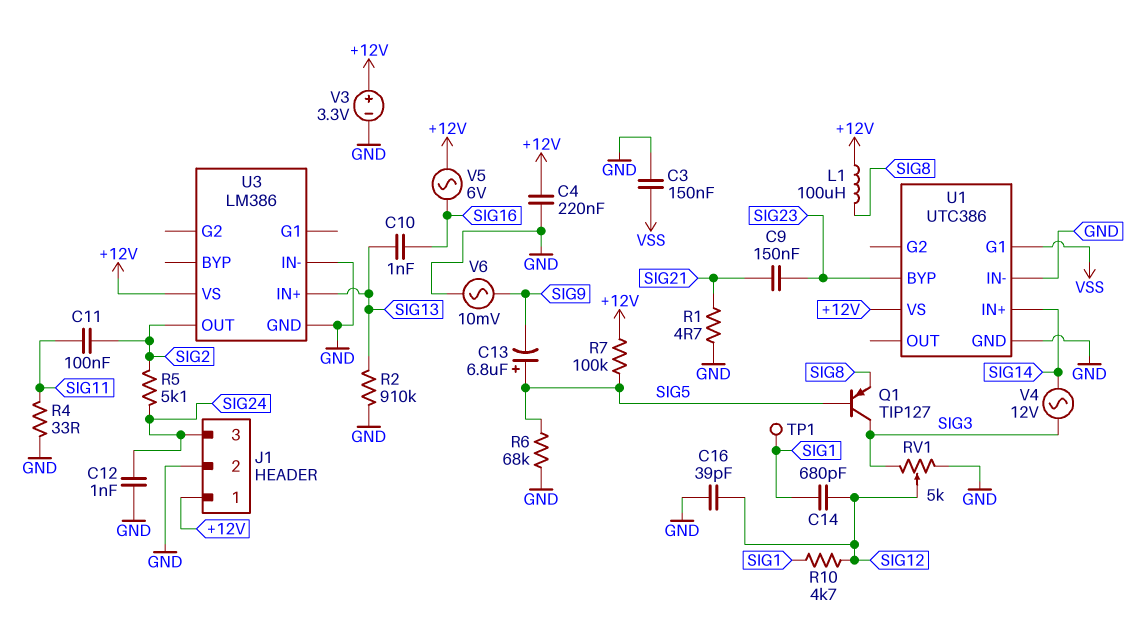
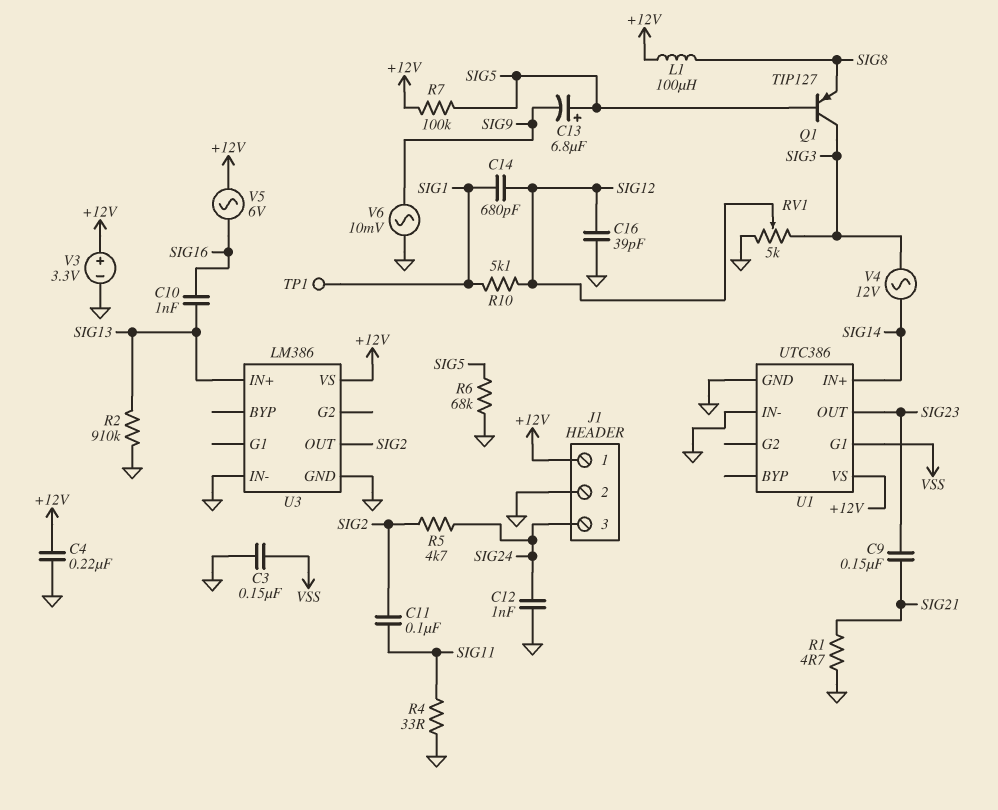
R5: 5.1k (SIG2, SIG24) -> 4.7k (SIG2, SIG24)
R10: 4.7k (SIG1, SIG12) -> 5.1k (SIG1, SIG12)
U1 pin BYP: SIG23 -> none
U1 pin OUT: none -> SIG23

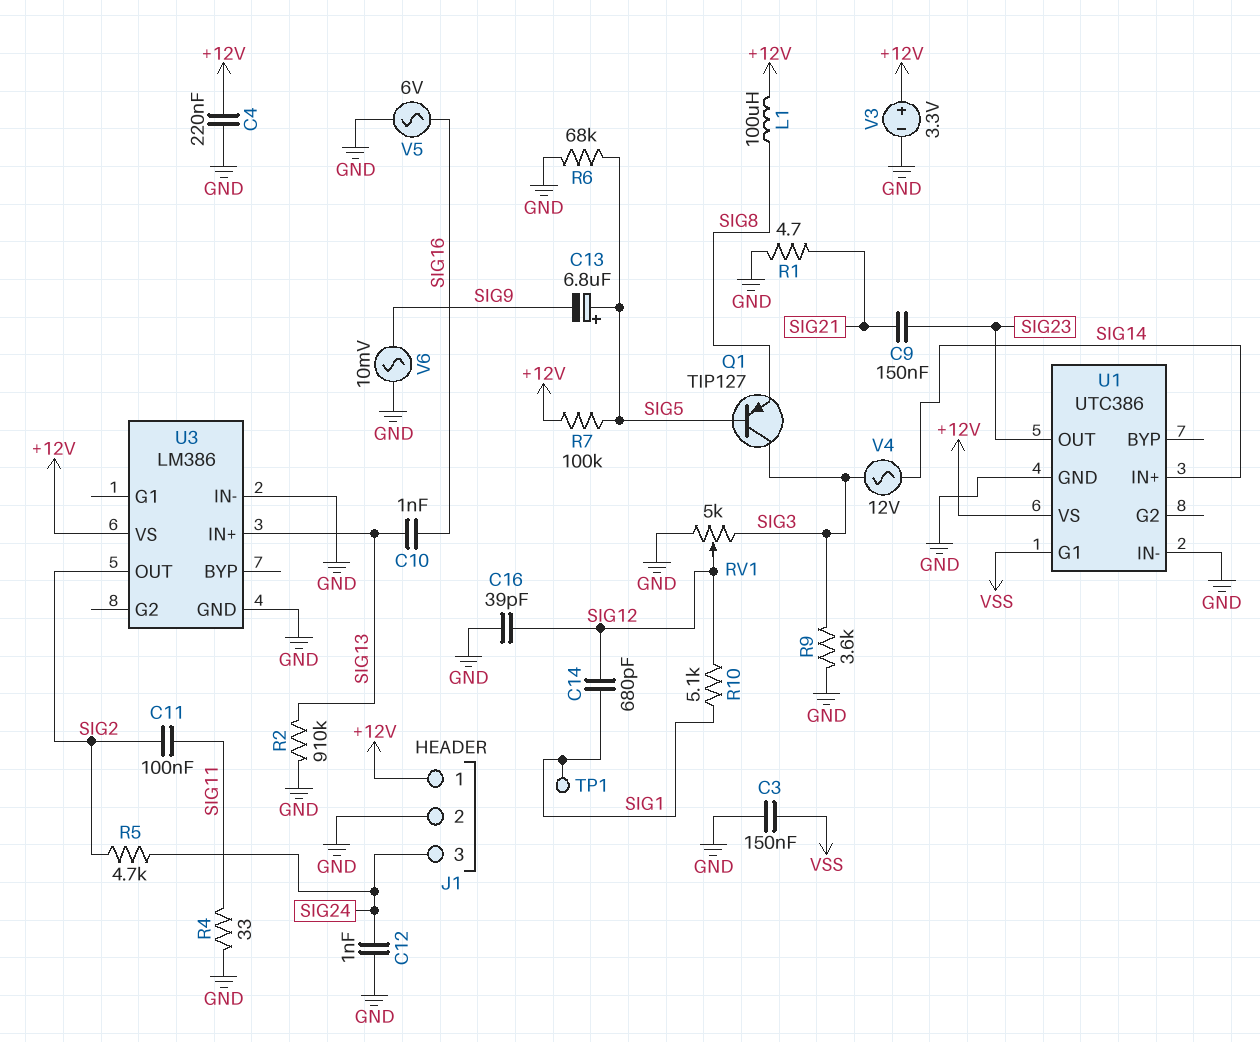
R9: none -> 3.6k (GND, SIG3)
V5: AC 6V (+12V, SIG16) -> AC 6V (GND, SIG16)

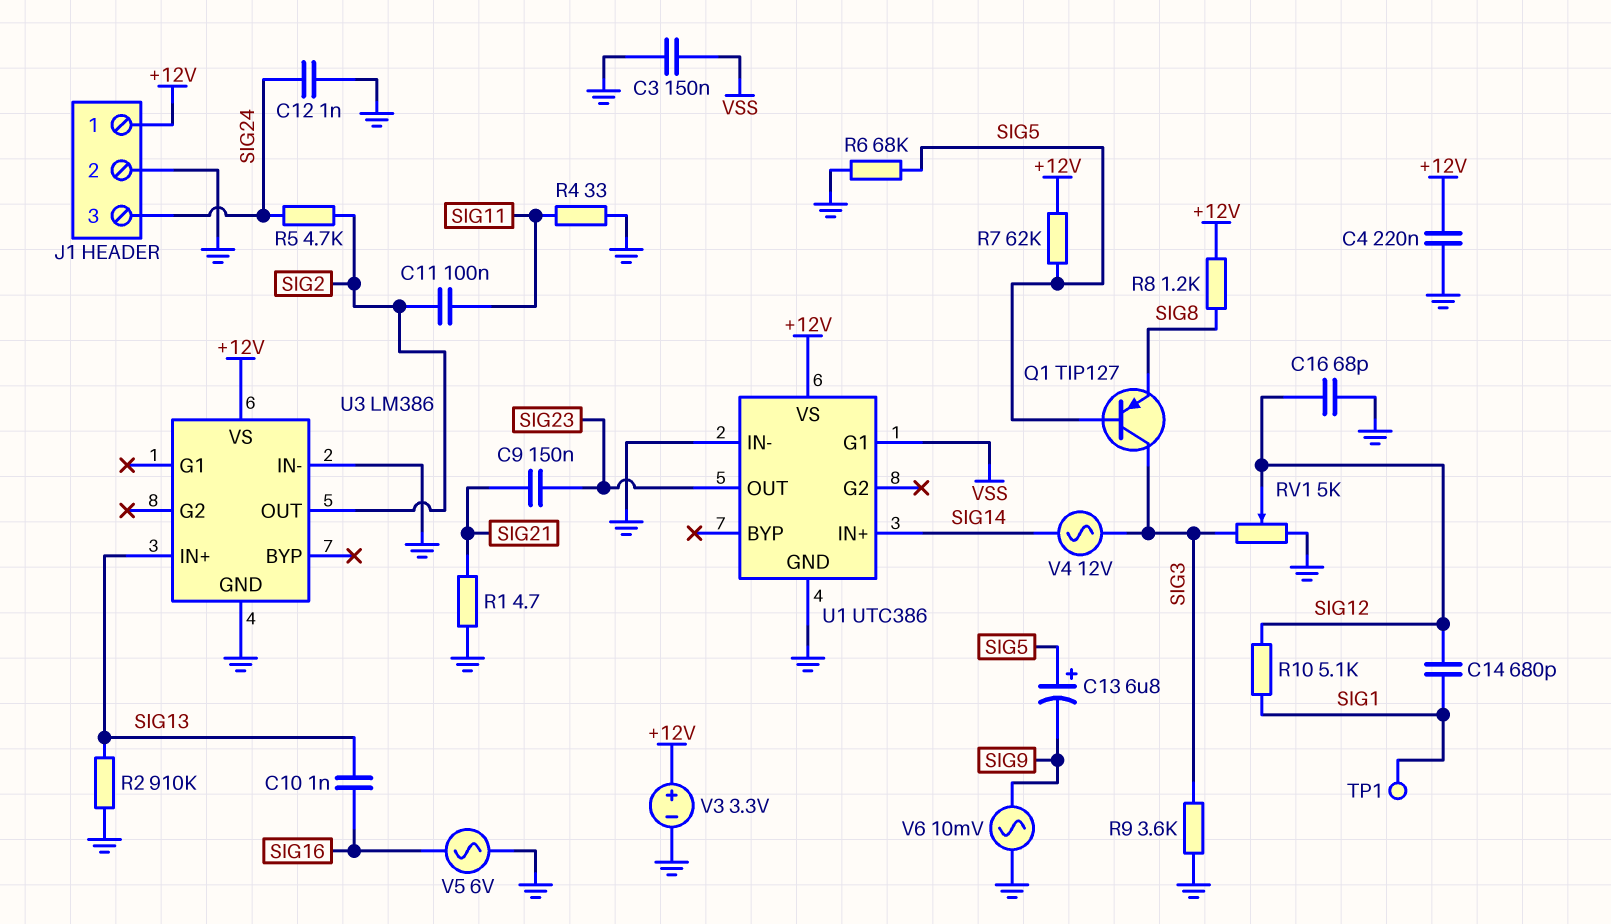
C16: 39pF (GND, SIG12) -> 68pF (GND, SIG12)
L1: 100uH (+12V, SIG8) -> none
R7: 100k (+12V, SIG5) -> 62k (+12V, SIG5)
R8: none -> 1.2k (+12V, SIG8)

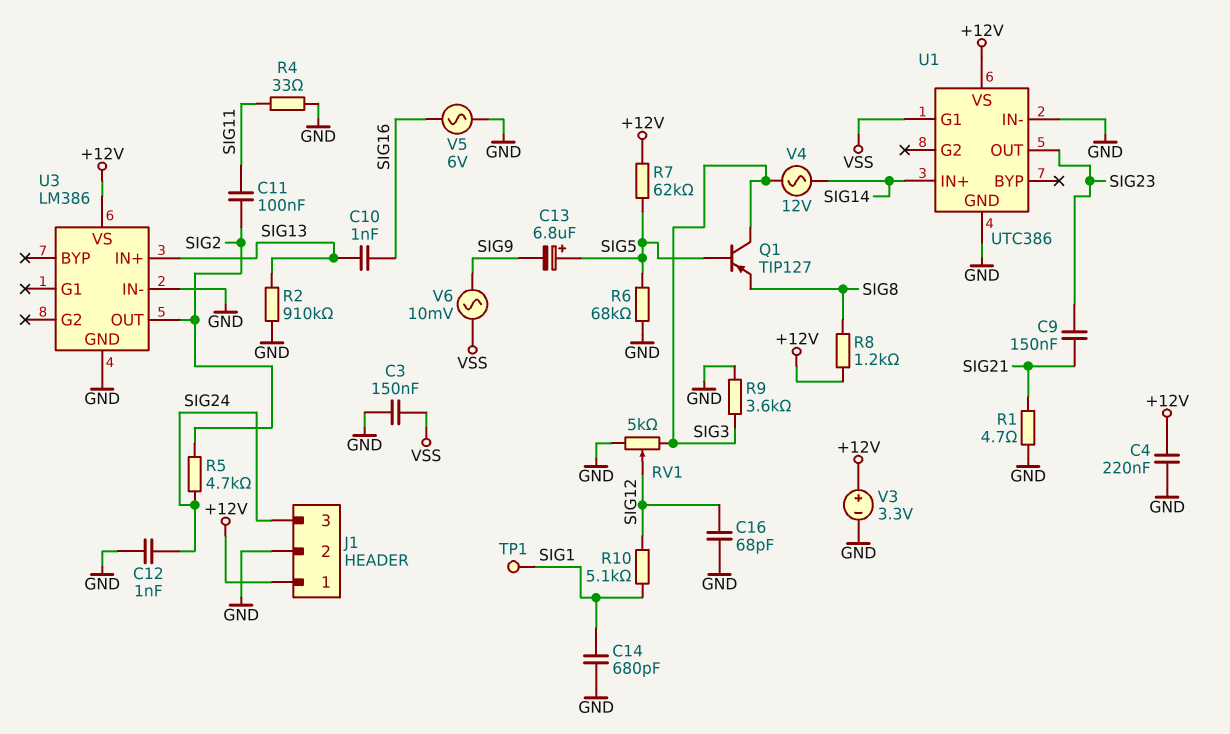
C14: 680pF (SIG1, SIG12) -> 680pF (GND, SIG1)
V6: AC 10mV (GND, SIG9) -> AC 10mV (SIG9, VSS)

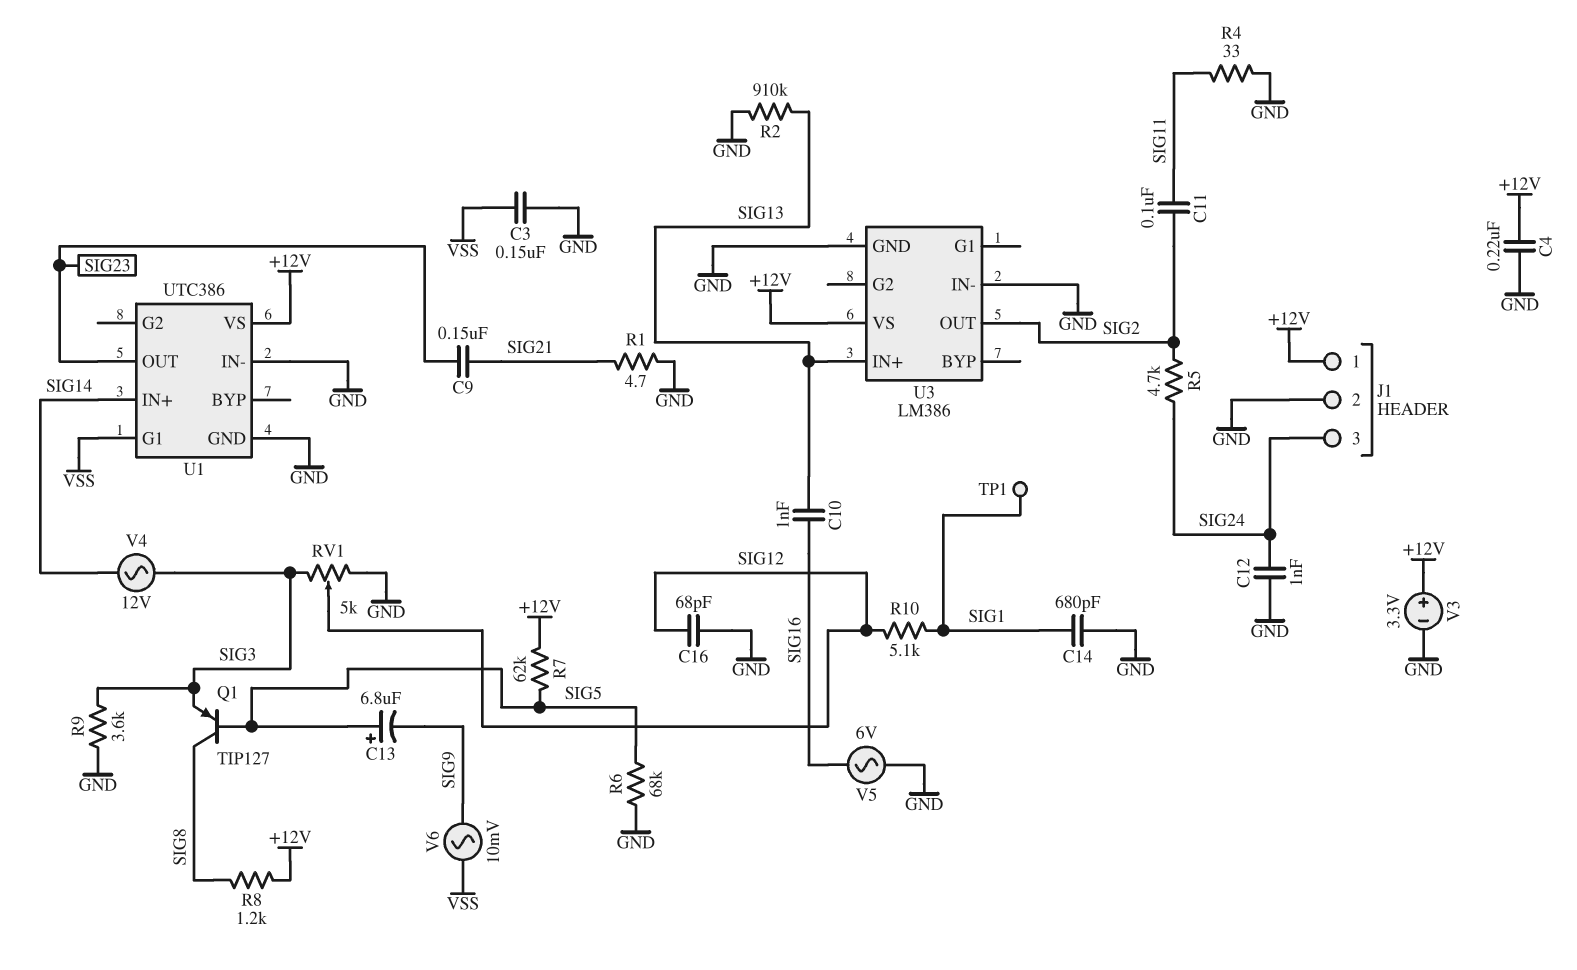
Q1: PNP TIP127 (B SIG5, C SIG3, E SIG8) -> PNP TIP127 (B SIG5, C SIG8, E SIG3)

